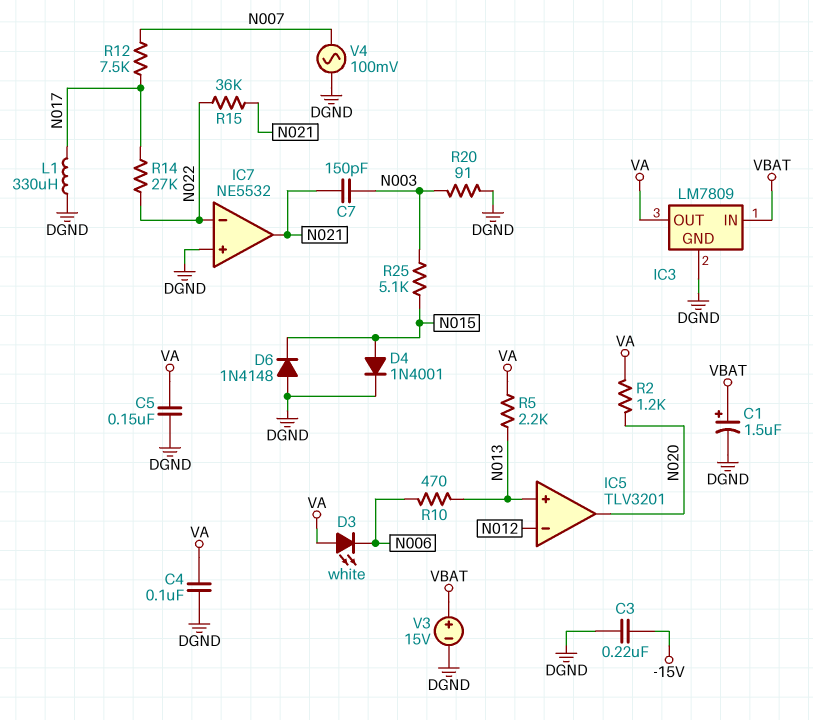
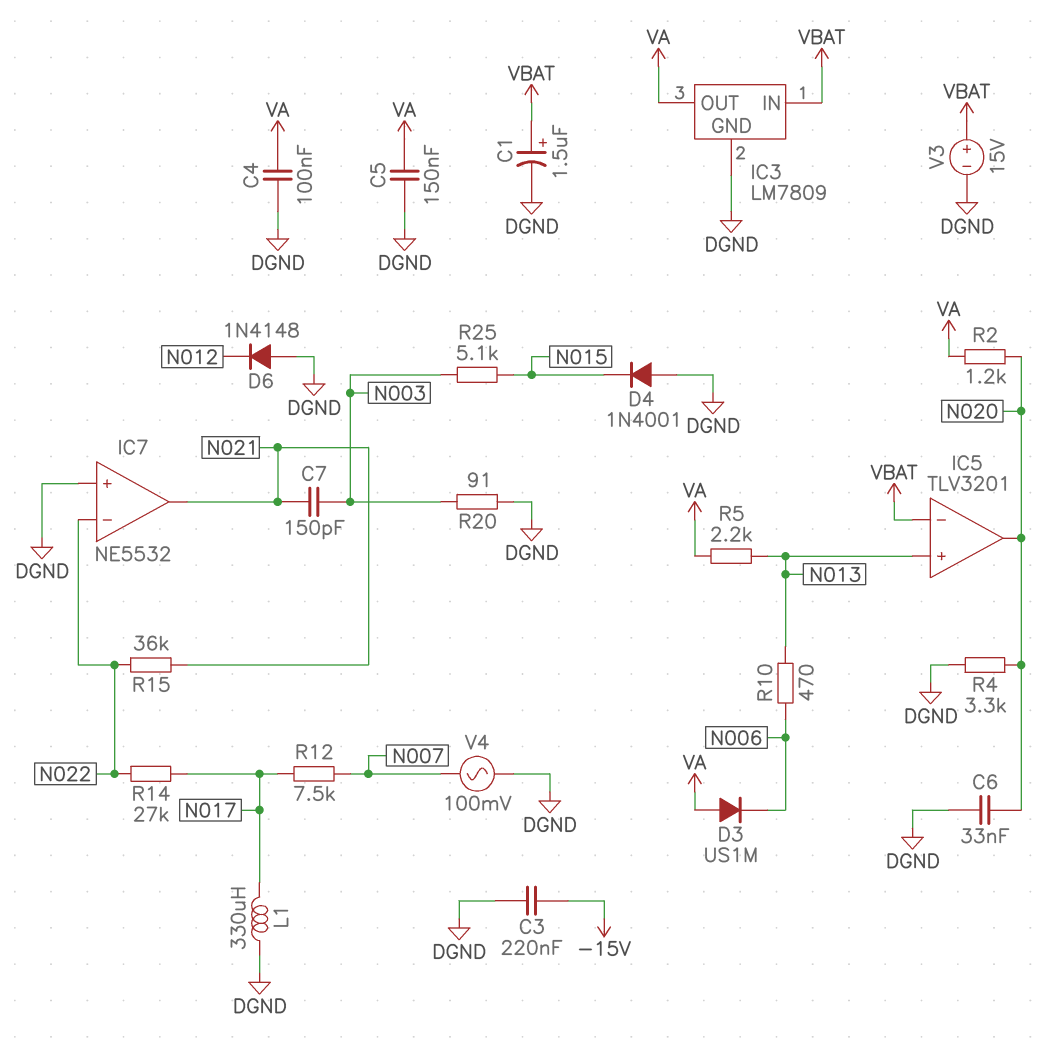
C6: none -> 33nF (DGND, N020)
D3: LED white (A VA, K N006) -> diode US1M (A VA, K N006)
D4: diode 1N4001 (A N015, K DGND) -> diode 1N4001 (A DGND, K N015)
D6: diode 1N4148 (A DGND, K N015) -> diode 1N4148 (A DGND, K N012)
IC5 pin in-: N012 -> VBAT
R4: none -> 3.3k (DGND, N020)

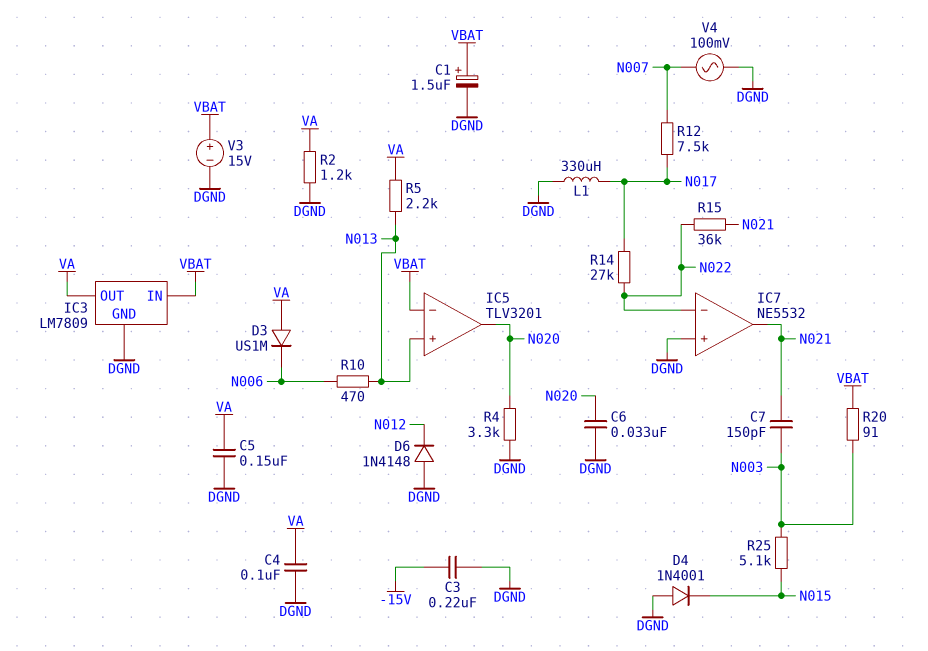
R2: 1.2k (N020, VA) -> 1.2k (DGND, VA)
R20: 91 (DGND, N003) -> 91 (N003, VBAT)

